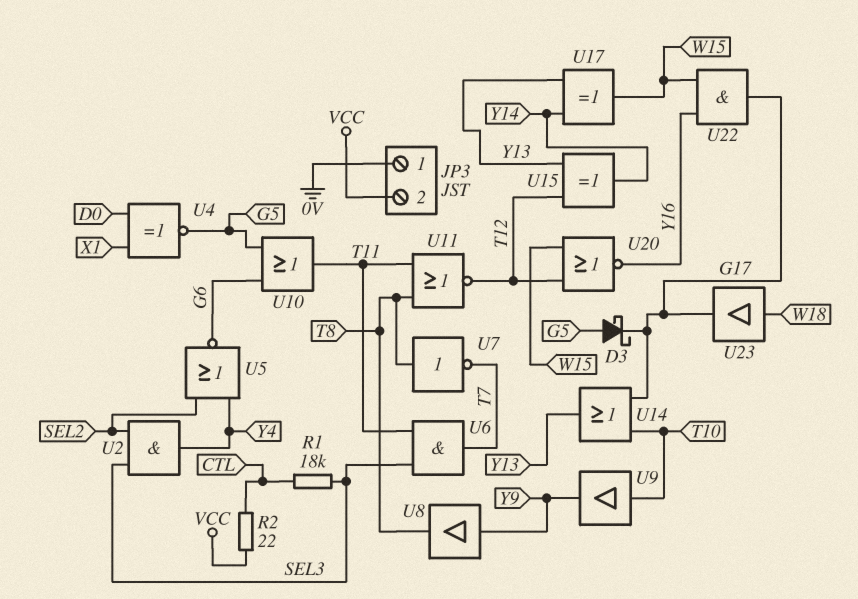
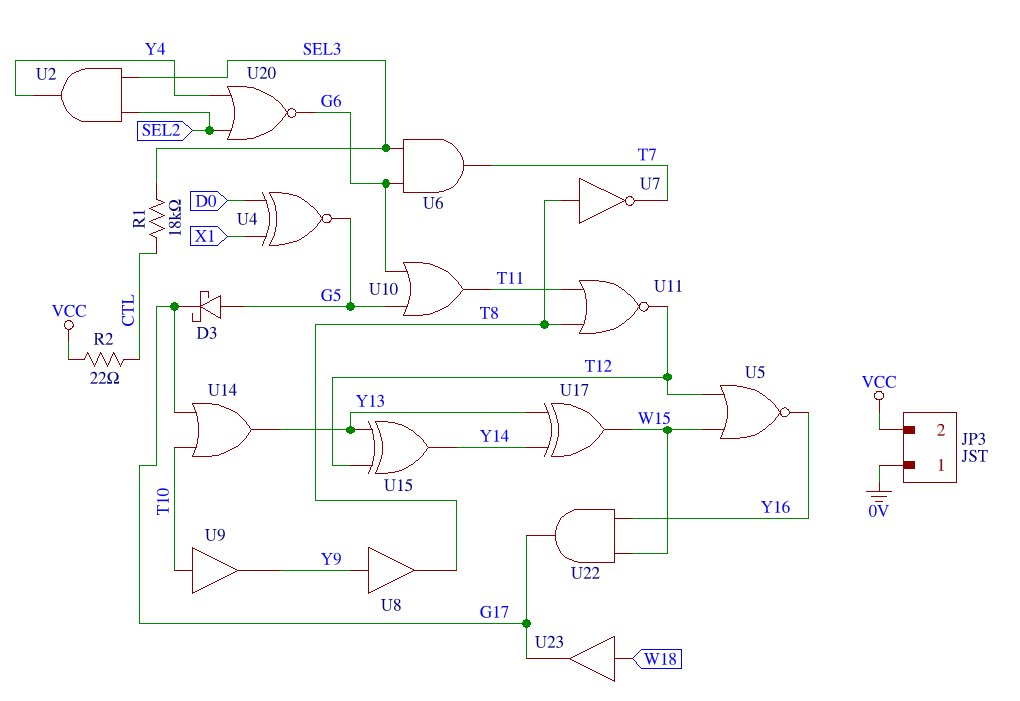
U5: NOR (in SEL2, in Y4, out G6) -> NOR (in T12, in W15, out Y16)
U6: AND (in SEL3, in T11, out T7) -> AND (in G6, in SEL3, out T7)
U20: NOR (in T12, in W15, out Y16) -> NOR (in SEL2, in Y4, out G6)

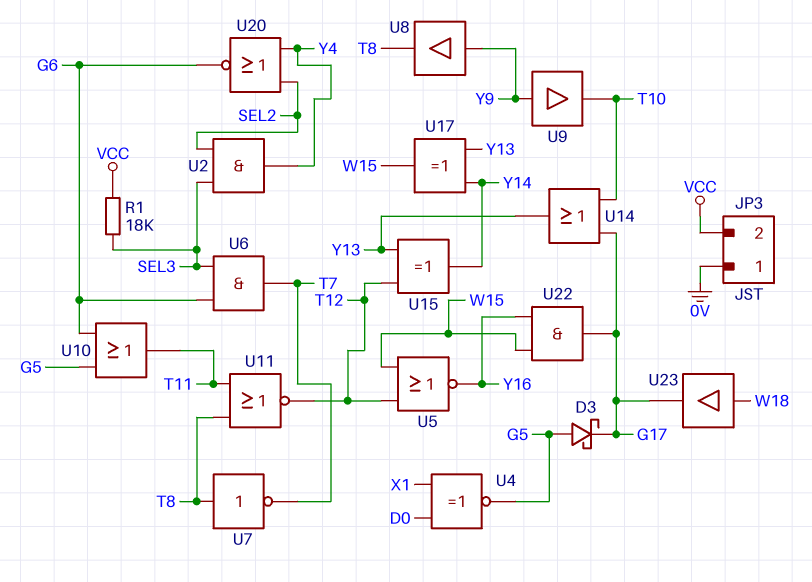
R1: 18k (CTL, SEL3) -> 18k (SEL3, VCC)
R2: 22 (CTL, VCC) -> none
U9: buffer (in T10, out Y9) -> buffer (in Y9, out T10)

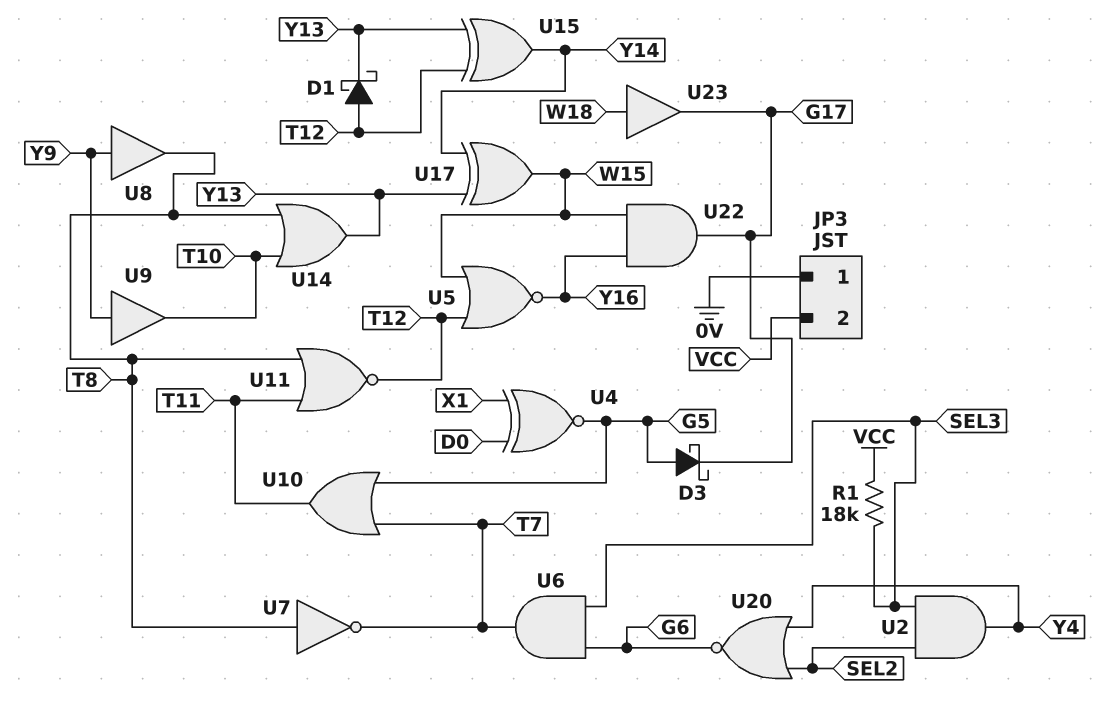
D1: none -> schottky (A T12, K Y13)
U10: OR (in G5, in G6, out T11) -> OR (in G5, in T7, out T11)
U14: OR (in G17, in T10, out Y13) -> OR (in T8, in T10, out Y13)

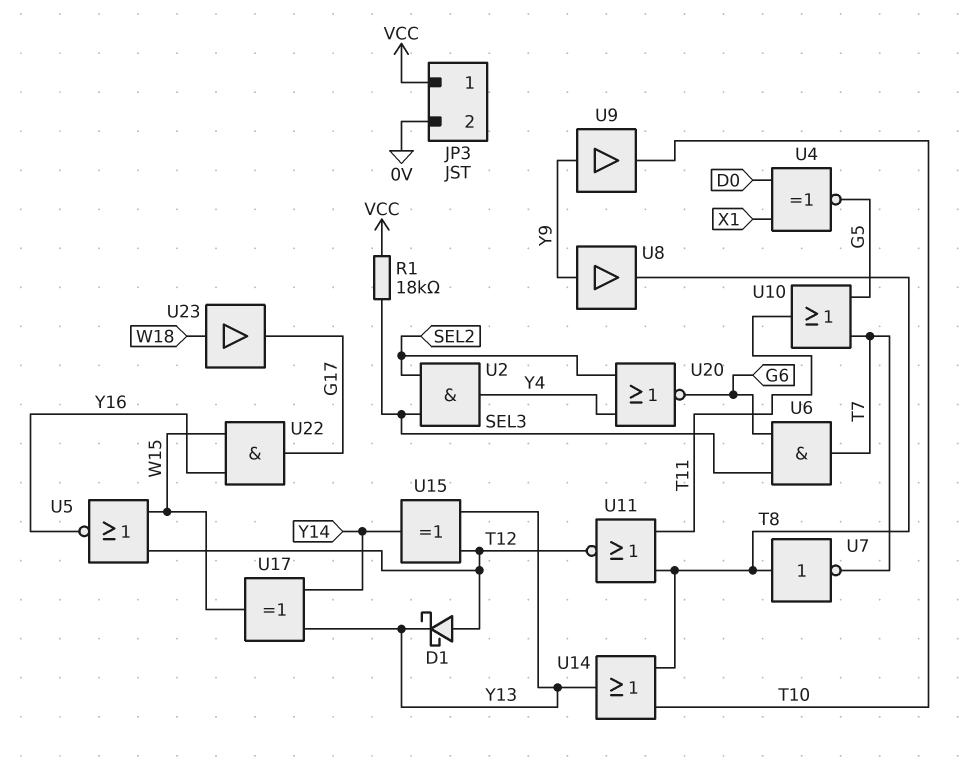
D3: schottky (A G5, K G17) -> none
JP3 pin 1: 0V -> VCC
JP3 pin 2: VCC -> 0V

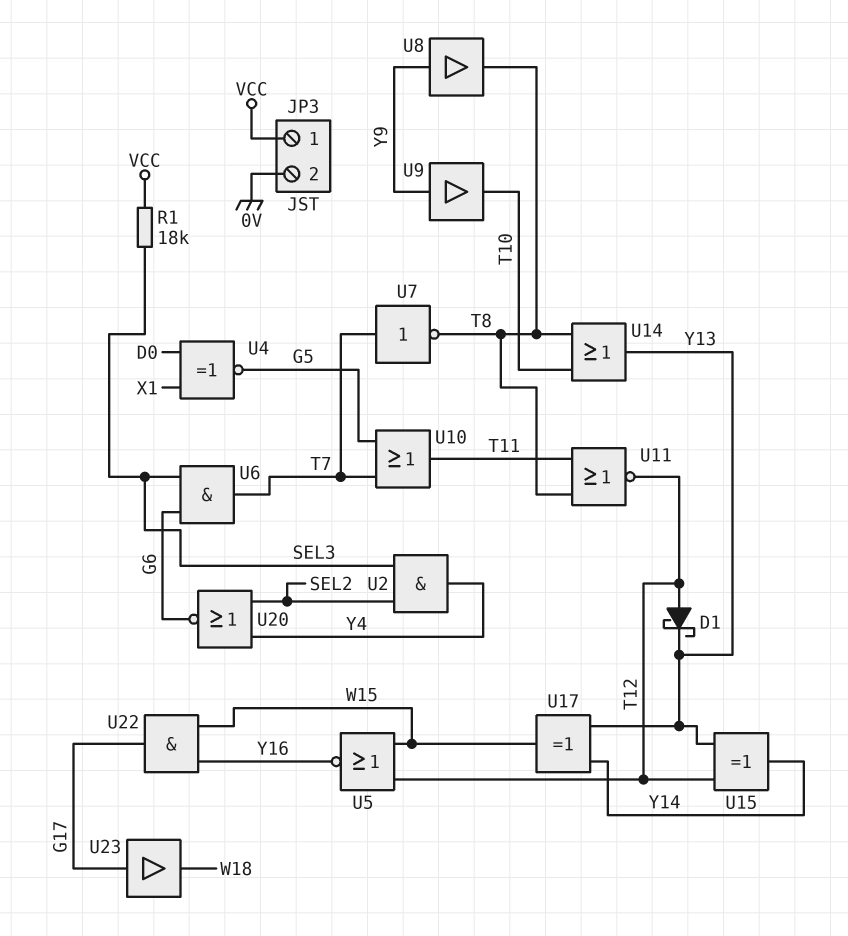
U7: NOT (in T8, out T7) -> NOT (in T7, out T8)
U23: buffer (in W18, out G17) -> buffer (in G17, out W18)

